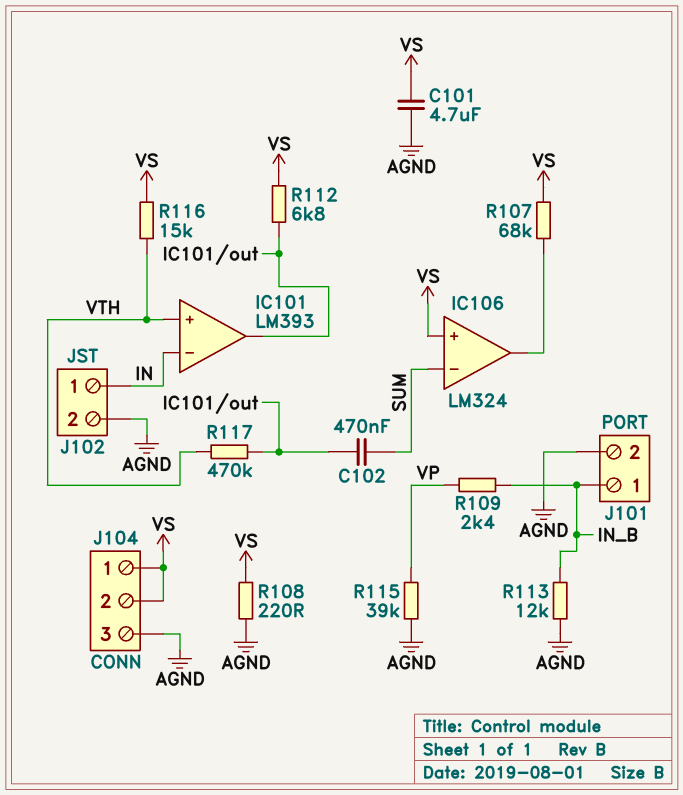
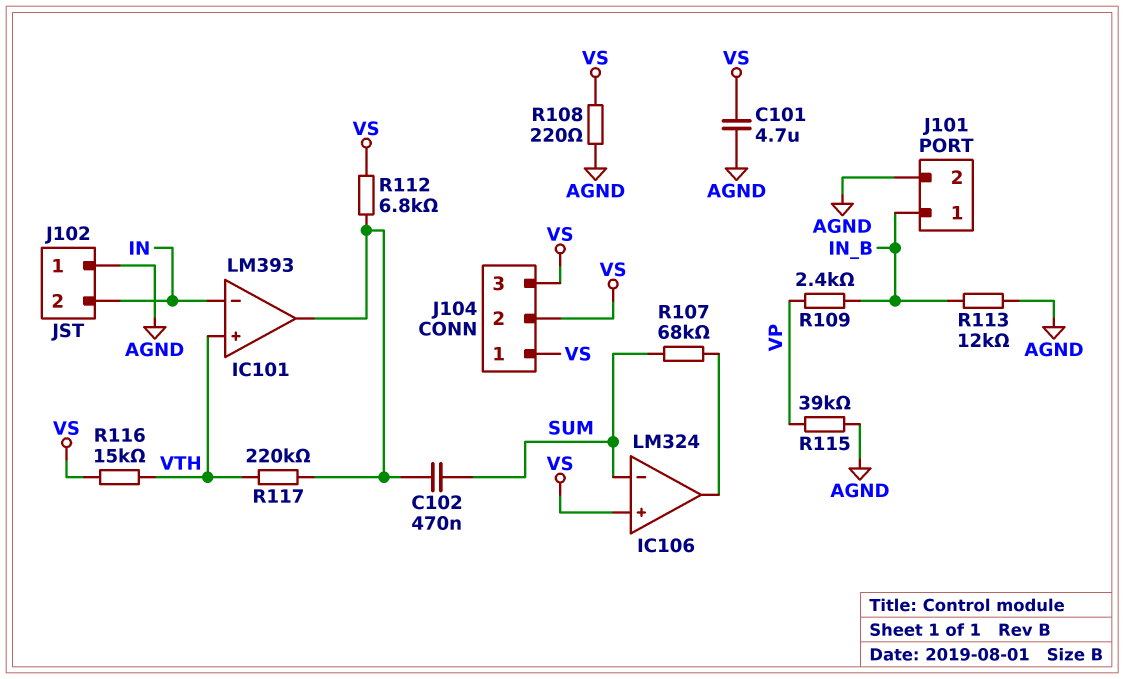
J102 pin 1: IN -> AGND
J102 pin 2: AGND -> IN
J104 pin 3: AGND -> VS
R107: 68k (IC106/out, VS) -> 68k (IC106/out, SUM)
R117: 470k (IC101/out, VTH) -> 220k (IC101/out, VTH)

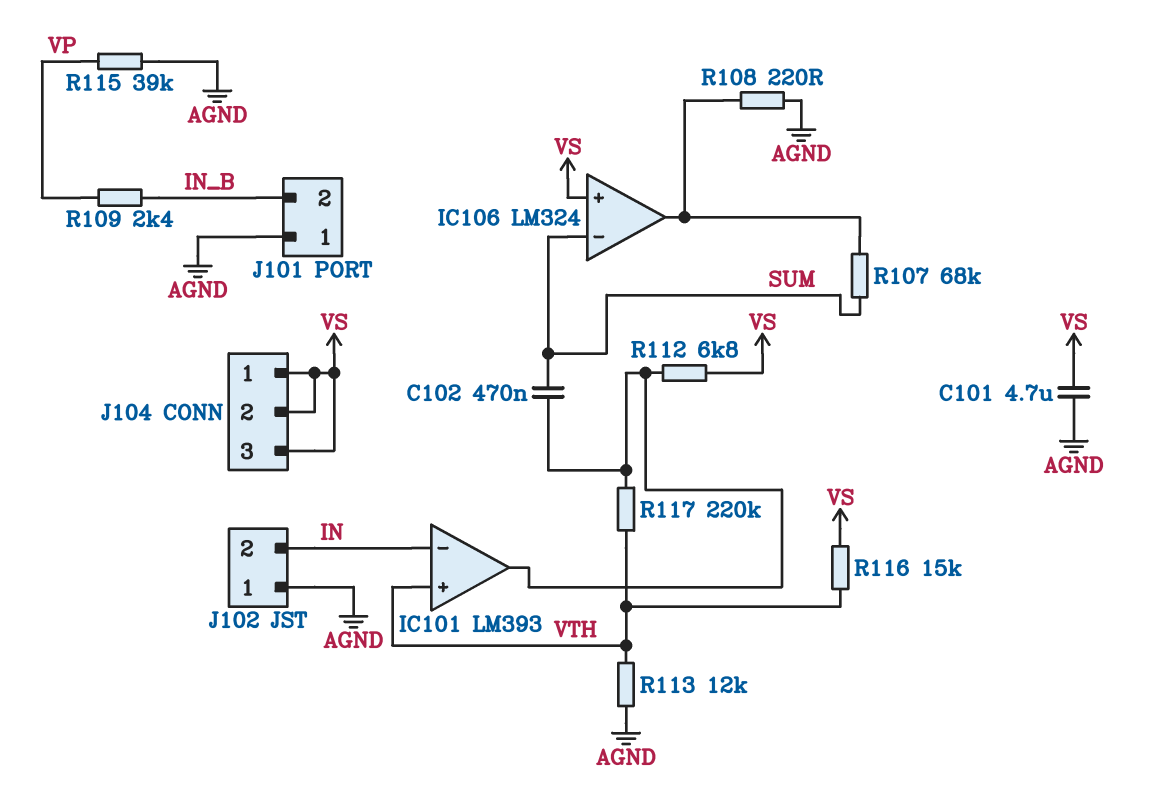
J101 pin 1: IN_B -> AGND
J101 pin 2: AGND -> IN_B
R108: 220 (AGND, VS) -> 220 (AGND, IC106/out)
R113: 12k (AGND, IN_B) -> 12k (AGND, VTH)

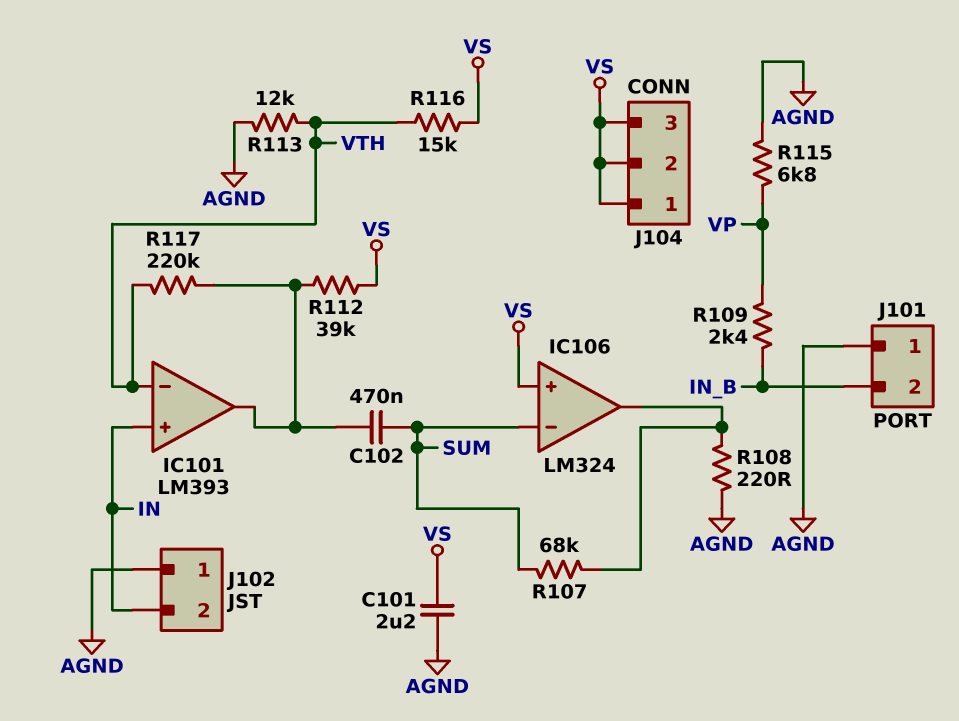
C101: 4.7uF (AGND, VS) -> 2.2uF (AGND, VS)
IC101 pin in+: VTH -> IN
IC101 pin in-: IN -> VTH
R112: 6.8k (IC101/out, VS) -> 39k (IC101/out, VS)
R115: 39k (AGND, VP) -> 6.8k (AGND, VP)

